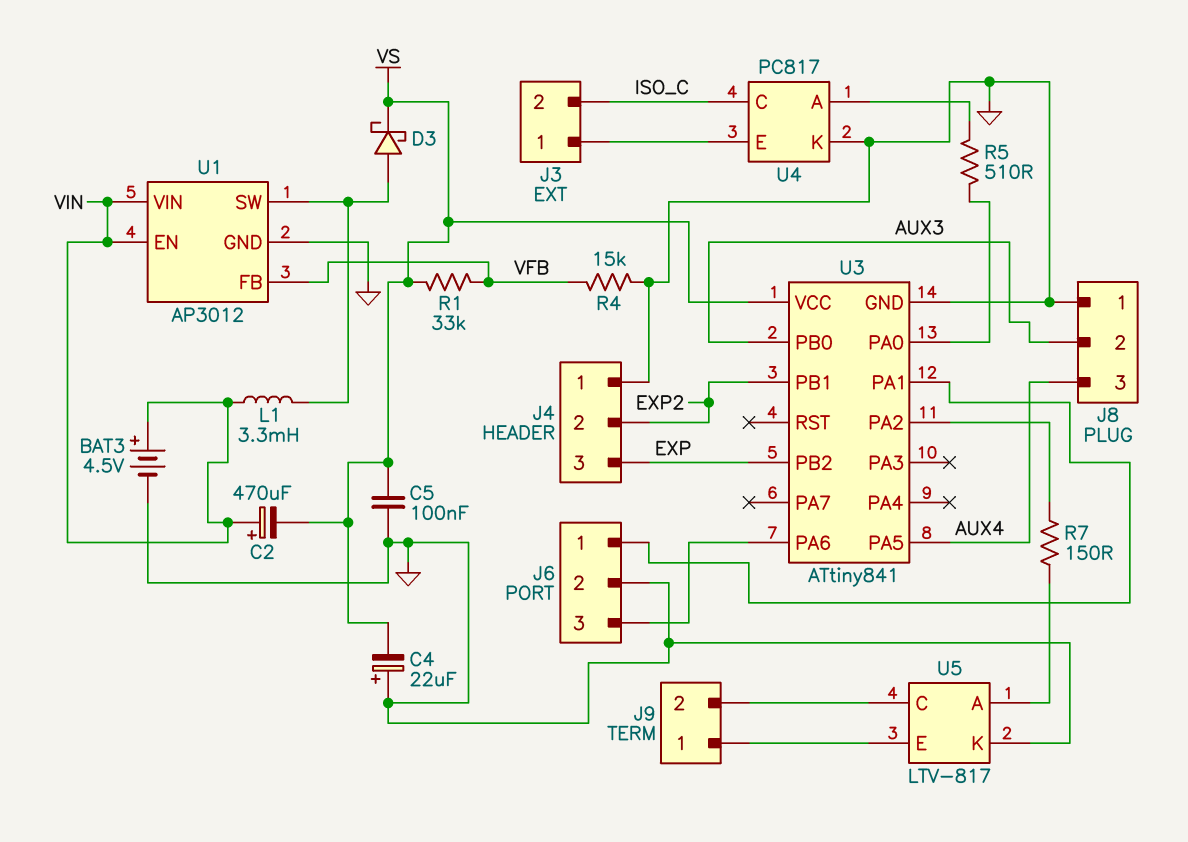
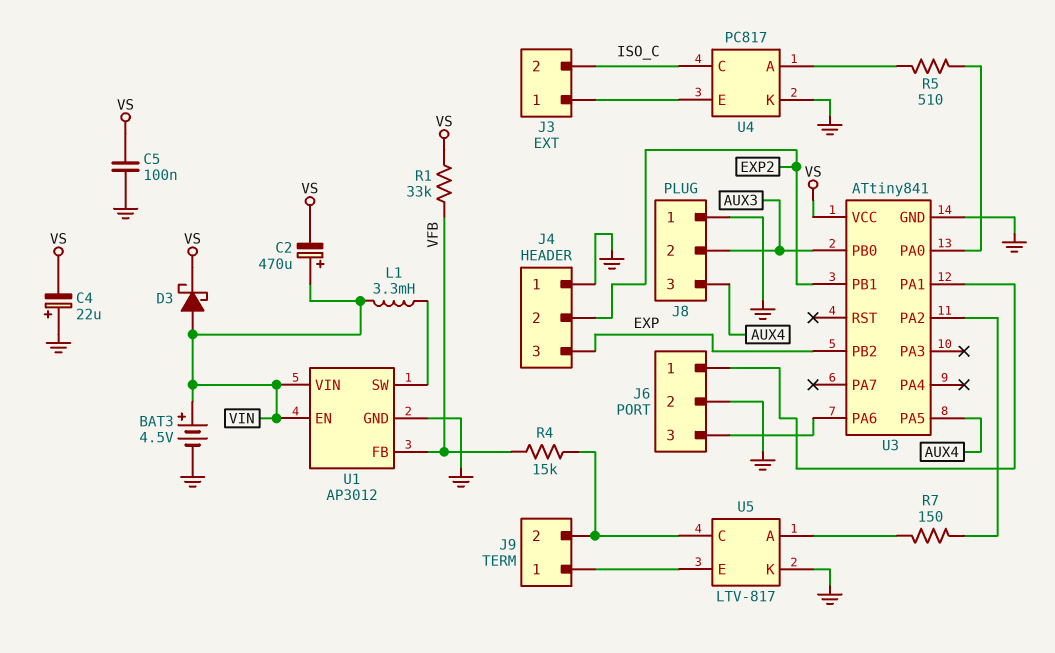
D3: schottky (A U1/SW, K VS) -> schottky (A VIN, K VS)
R4: 15k (GND, VFB) -> 15k (J9/2, VFB)

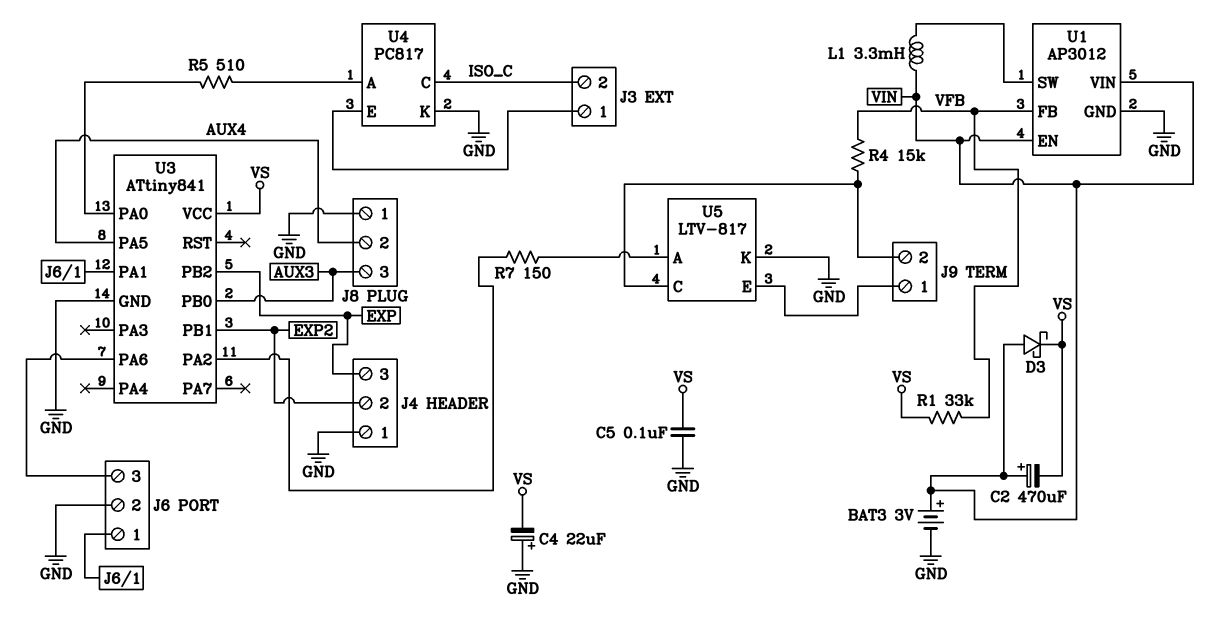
BAT3: 4.5V (plus VIN, minus GND) -> 3V (plus VIN, minus GND)
J8 pin 2: AUX3 -> AUX4
J8 pin 3: AUX4 -> AUX3

